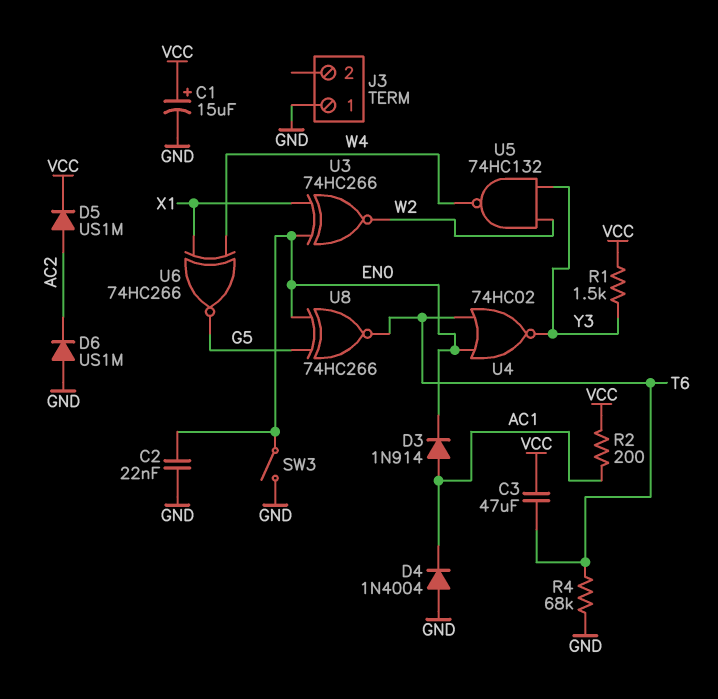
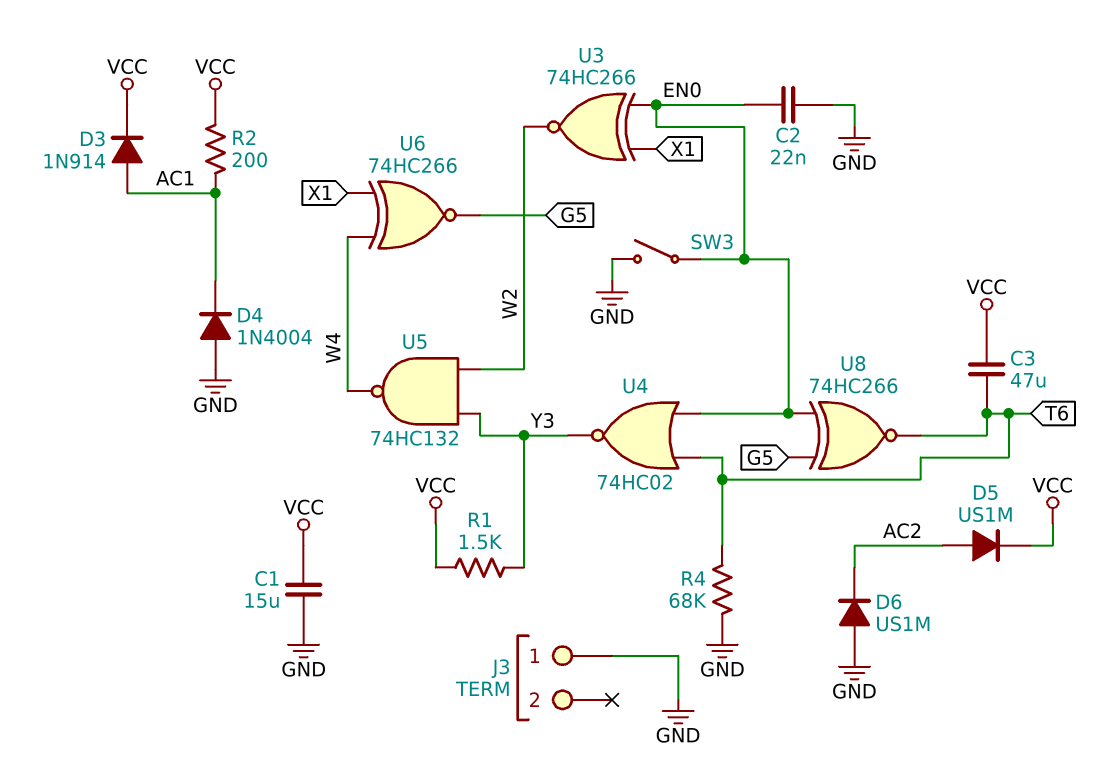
C1: 15uF (plus VCC, minus GND) -> 15uF (GND, VCC)
D3: diode 1N914 (A AC1, K EN0) -> diode 1N914 (A AC1, K VCC)

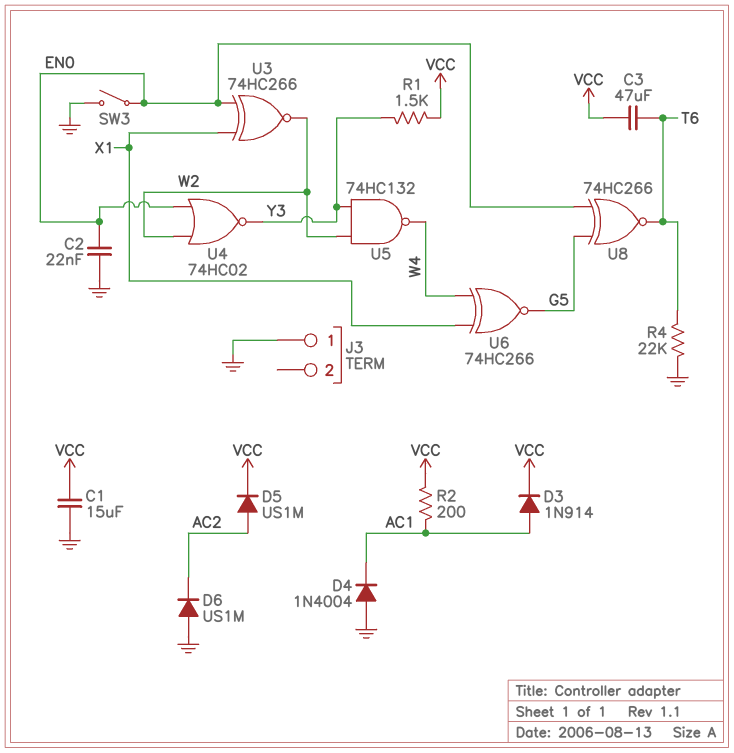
R4: 68k (GND, T6) -> 22k (GND, T6)
U4: NOR 74HC02 (in EN0, in T6, out Y3) -> NOR 74HC02 (in EN0, in W2, out Y3)

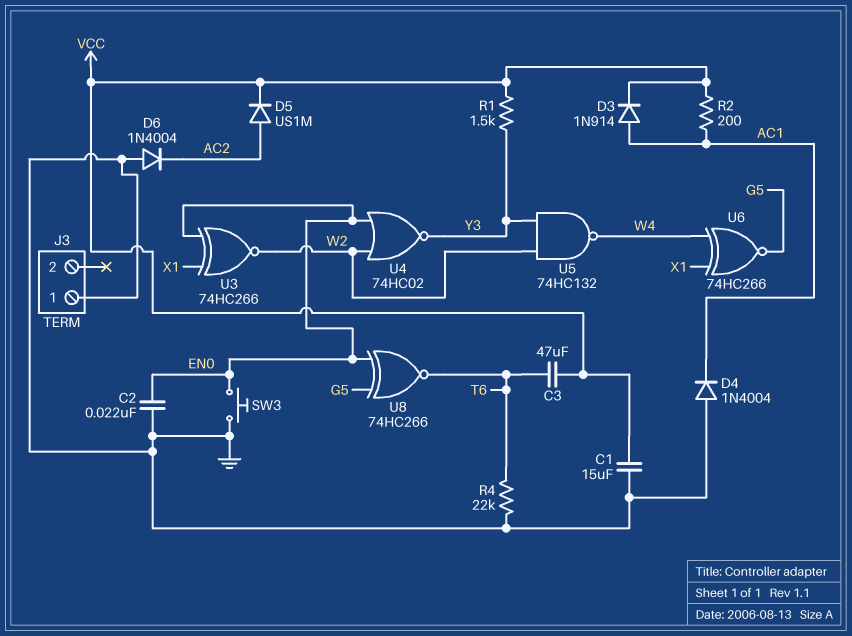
D6: diode US1M (A GND, K AC2) -> diode 1N4004 (A GND, K AC2)
SW3: switch (EN0, GND) -> button (EN0, GND)

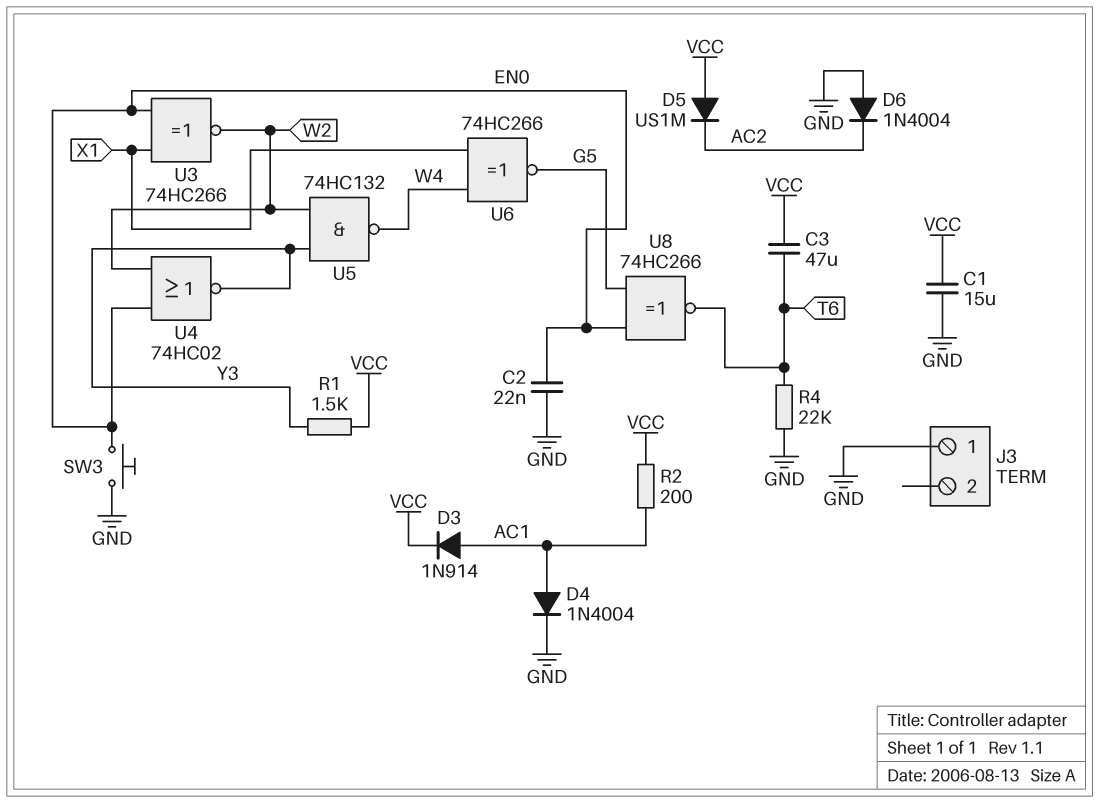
D4: diode 1N4004 (A GND, K AC1) -> diode 1N4004 (A AC1, K GND)
D5: diode US1M (A AC2, K VCC) -> diode US1M (A VCC, K AC2)

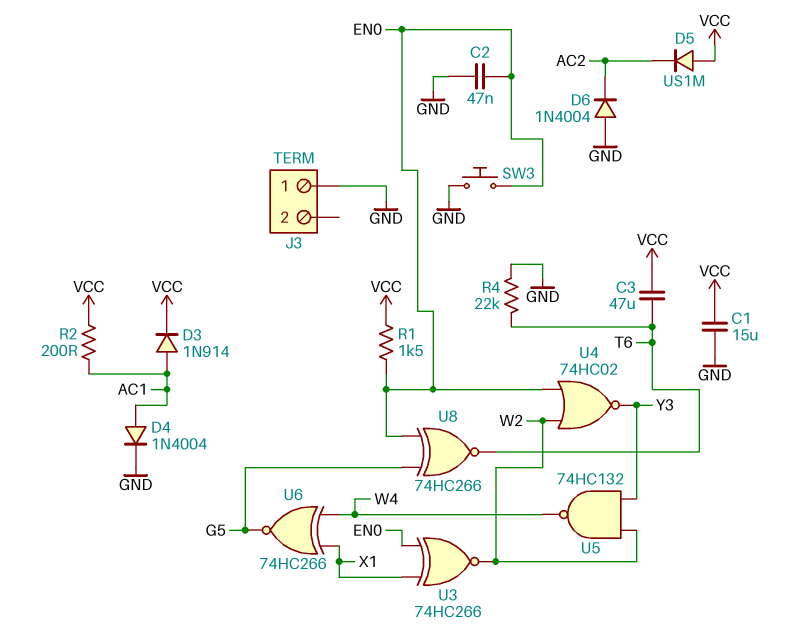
C2: 22nF (EN0, GND) -> 47nF (EN0, GND)
R1: 1.5k (VCC, Y3) -> 1.5k (EN0, VCC)

